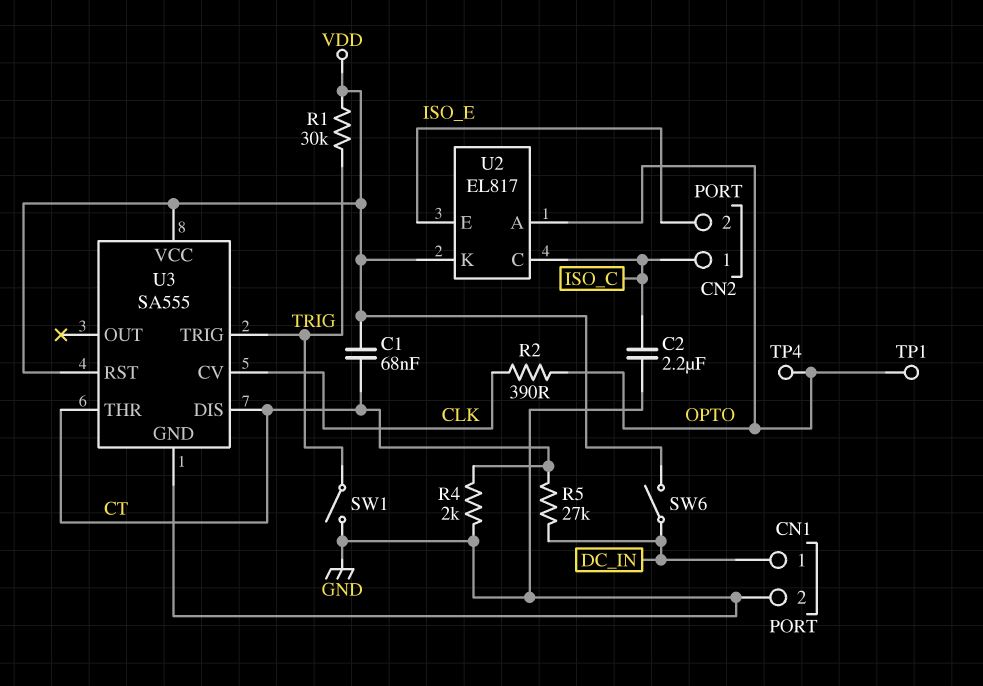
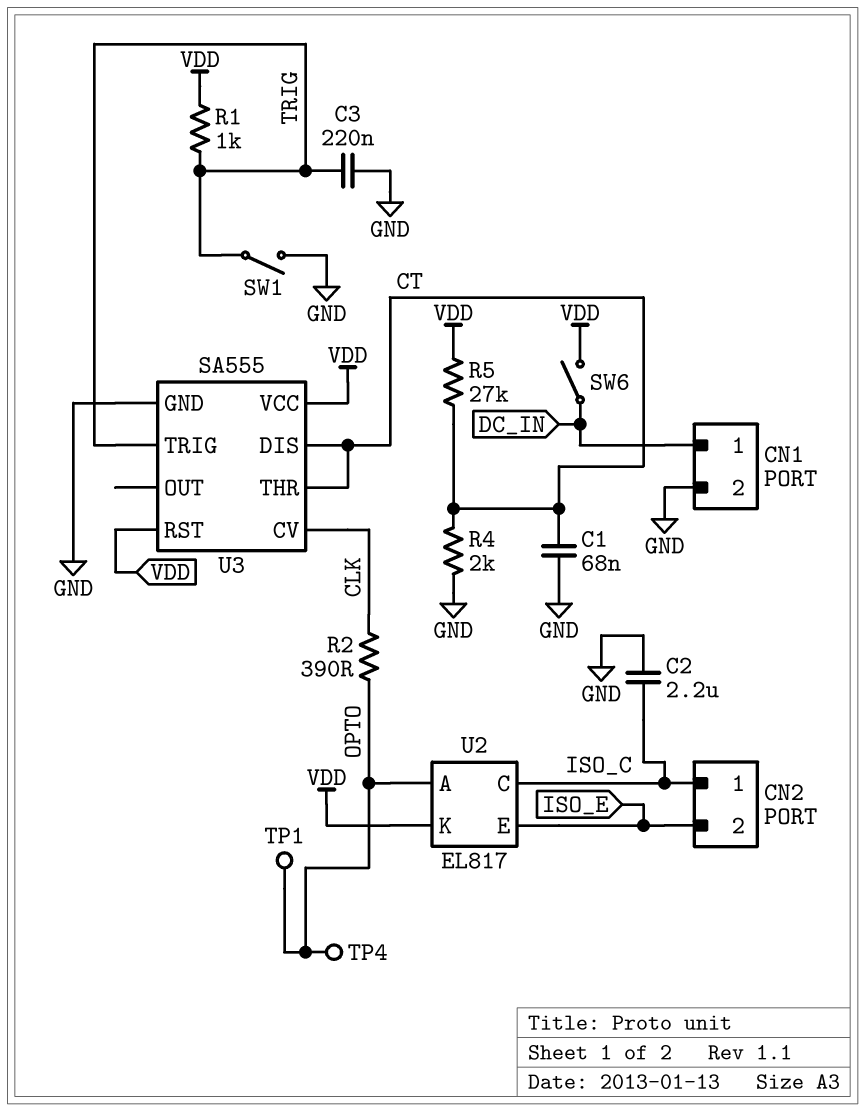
C1: 68nF (CT, VDD) -> 68nF (CT, GND)
C3: none -> 220nF (GND, TRIG)
R1: 30k (TRIG, VDD) -> 1k (TRIG, VDD)
R5: 27k (CT, DC_IN) -> 27k (CT, VDD)

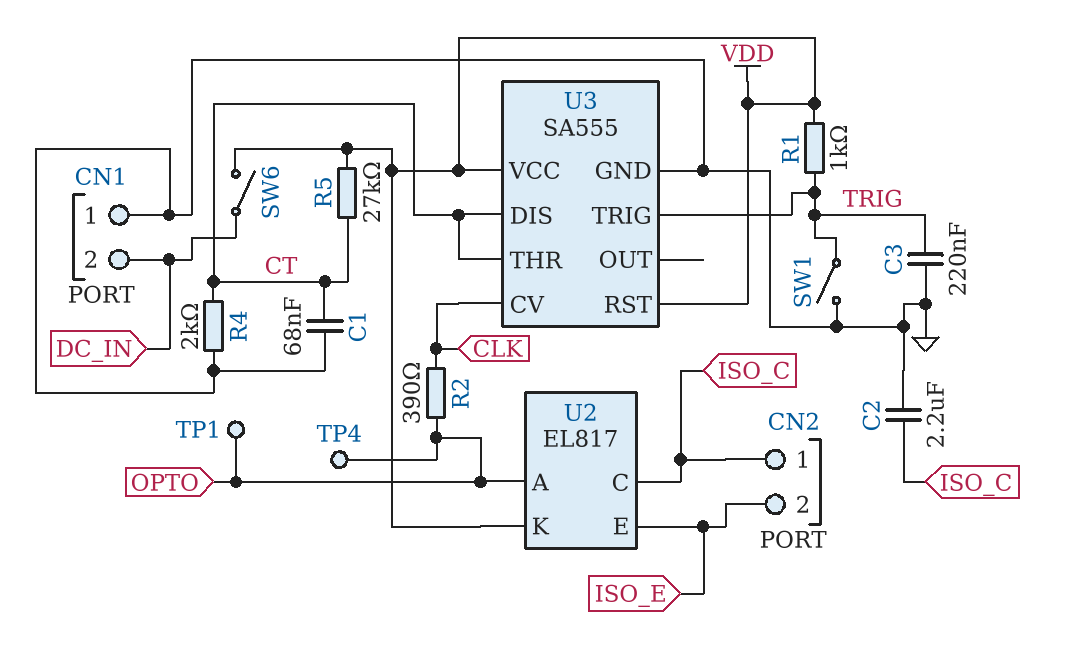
CN1 pin 1: DC_IN -> GND
CN1 pin 2: GND -> DC_IN

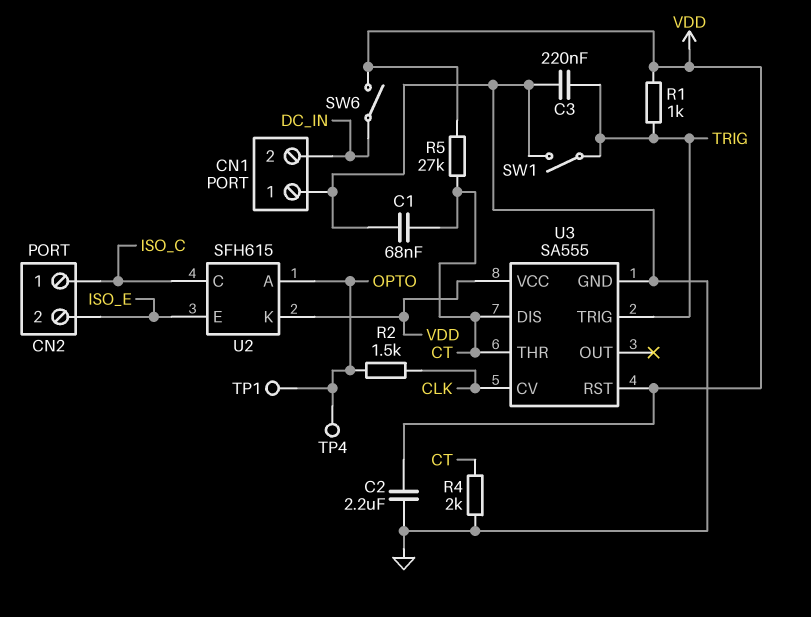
C2: 2.2uF (GND, ISO_C) -> 2.2uF (GND, VDD)
R2: 390 (CLK, OPTO) -> 1.5k (CLK, OPTO)
U2: EL817 -> SFH615

